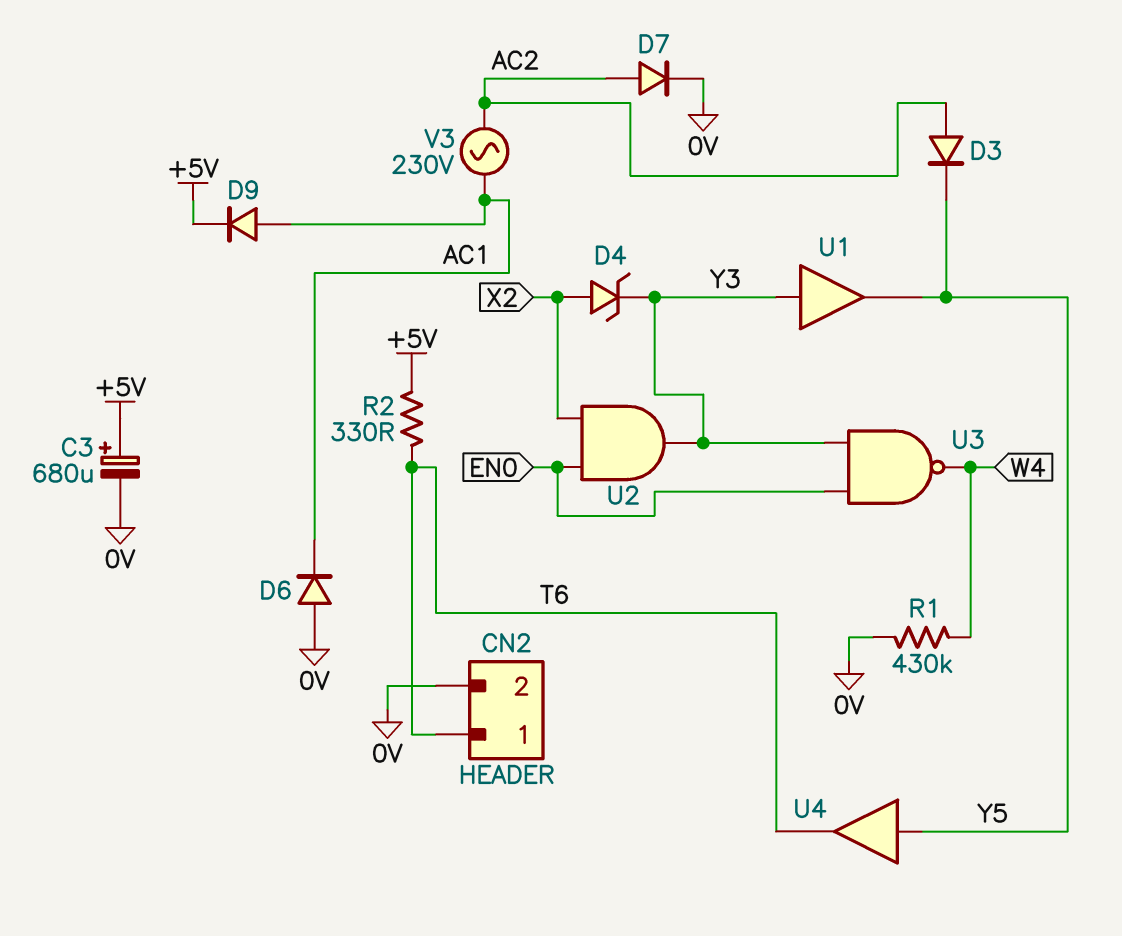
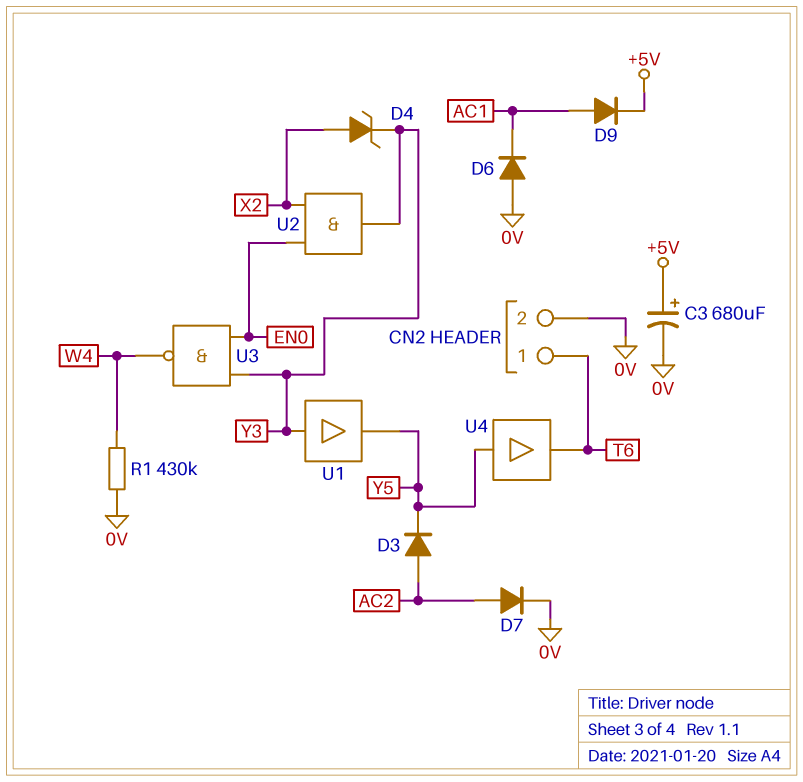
R2: 330 (+5V, T6) -> none
V3: AC 230V (AC1, AC2) -> none

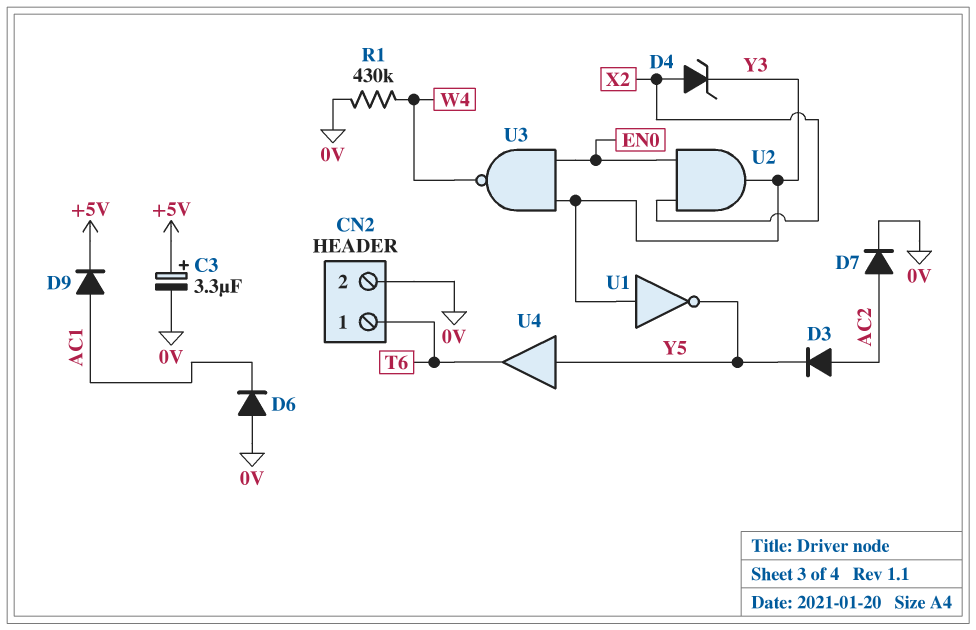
C3: 680uF (plus +5V, minus 0V) -> 3.3uF (plus +5V, minus 0V)
U1: buffer (in Y3, out Y5) -> NOT (in Y3, out Y5)

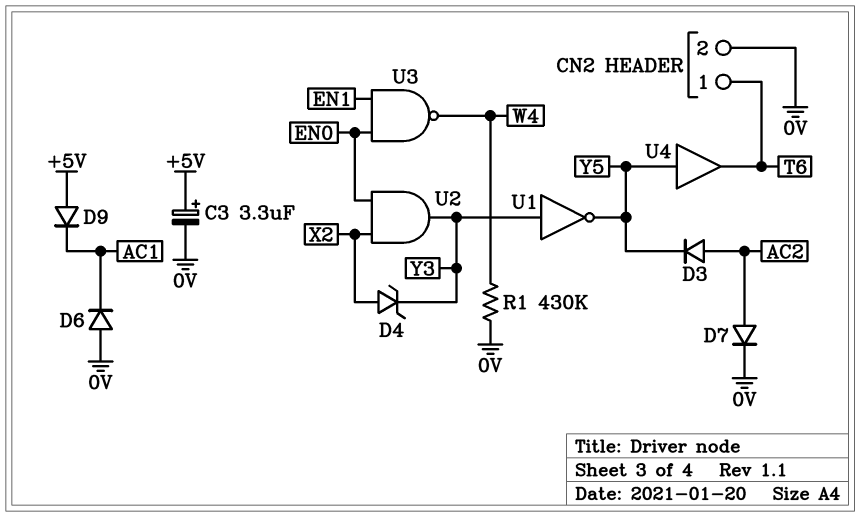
D9: diode (A AC1, K +5V) -> diode (A +5V, K AC1)
U3: NAND (in EN0, in Y3, out W4) -> NAND (in EN0, in EN1, out W4)

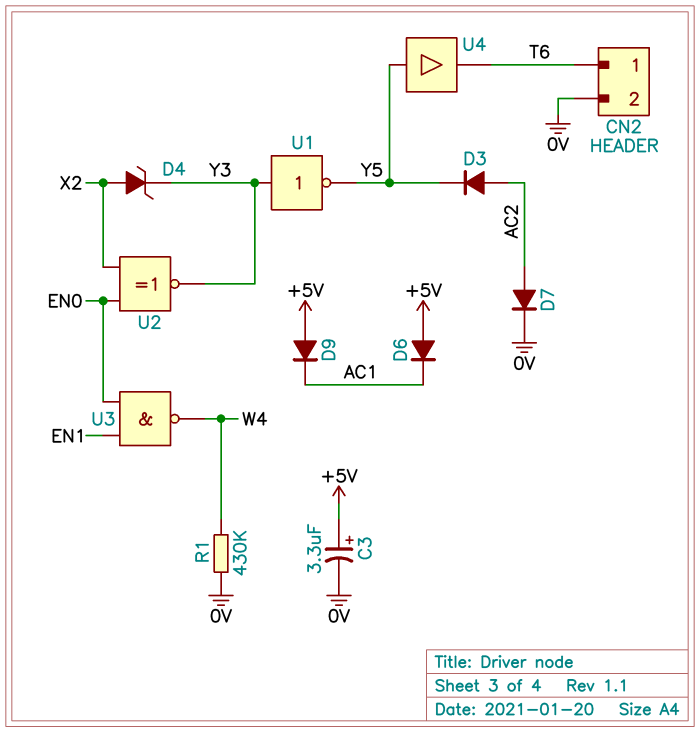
D6: diode (A 0V, K AC1) -> diode (A +5V, K AC1)
U2: AND (in EN0, in X2, out Y3) -> XNOR (in EN0, in X2, out Y3)

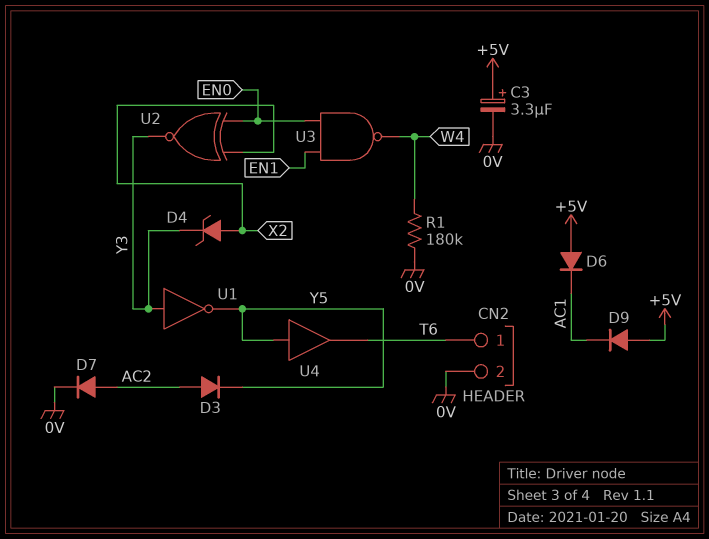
R1: 430k (0V, W4) -> 180k (0V, W4)

